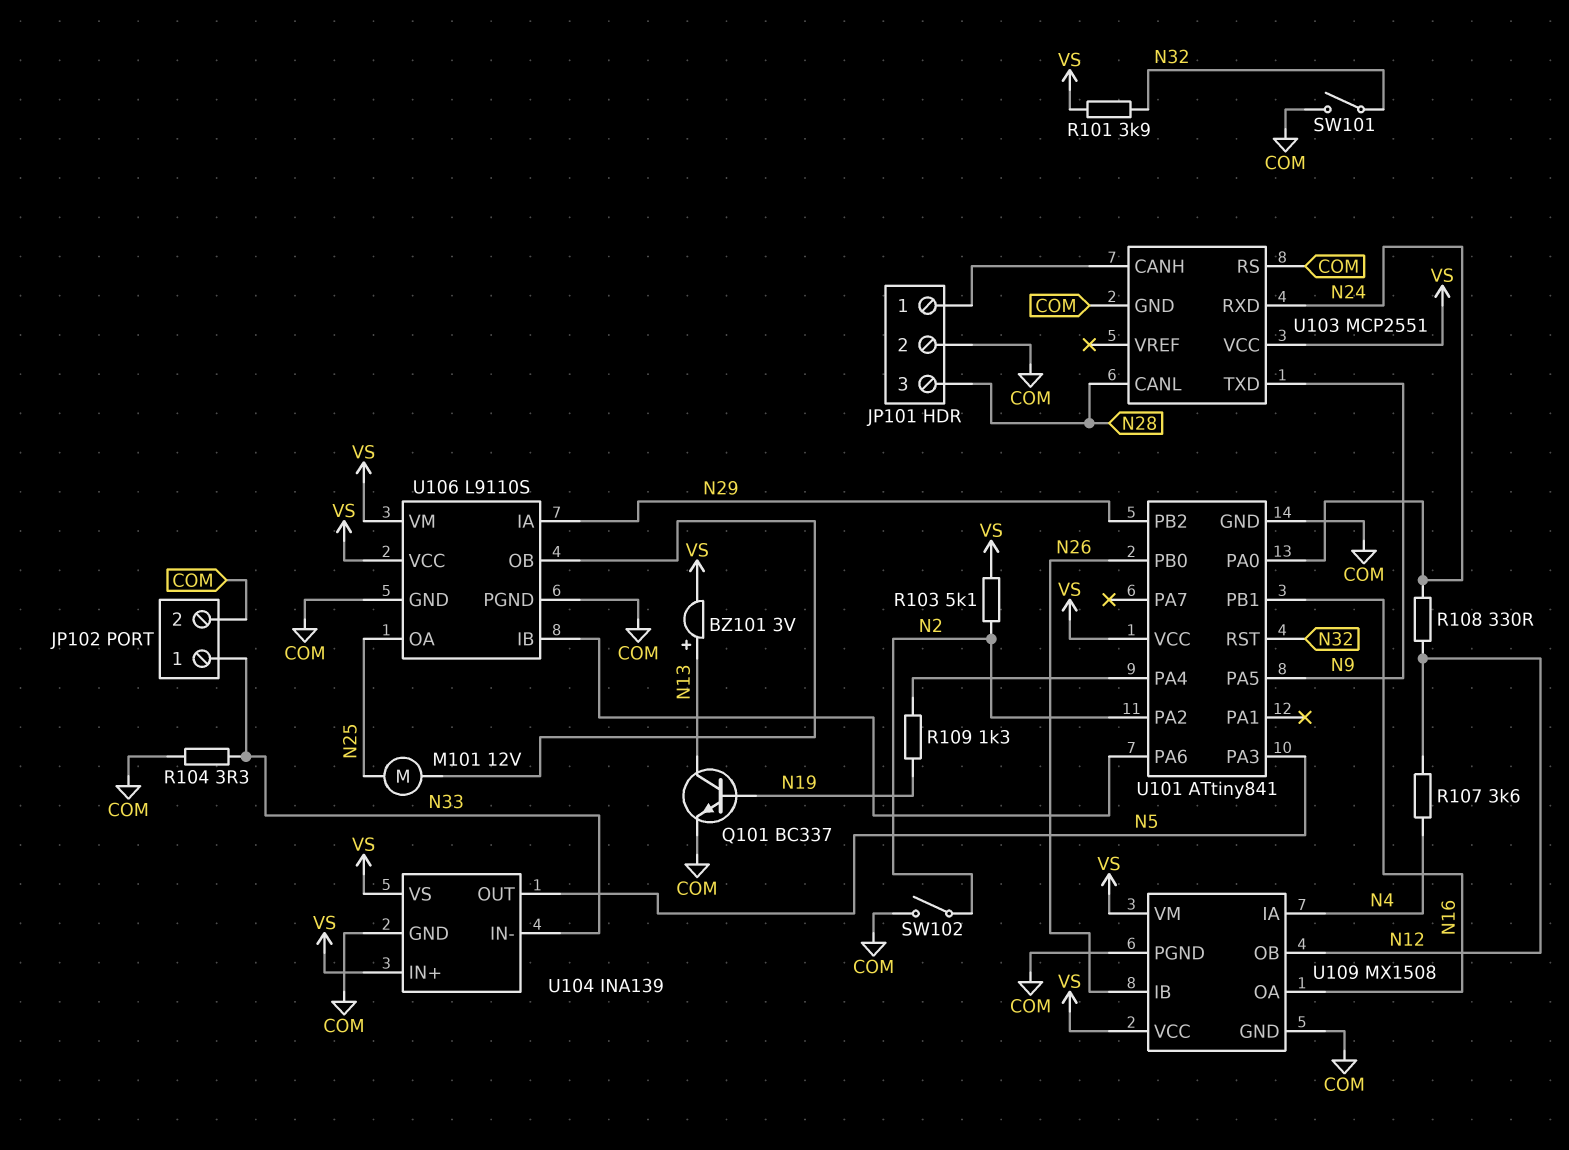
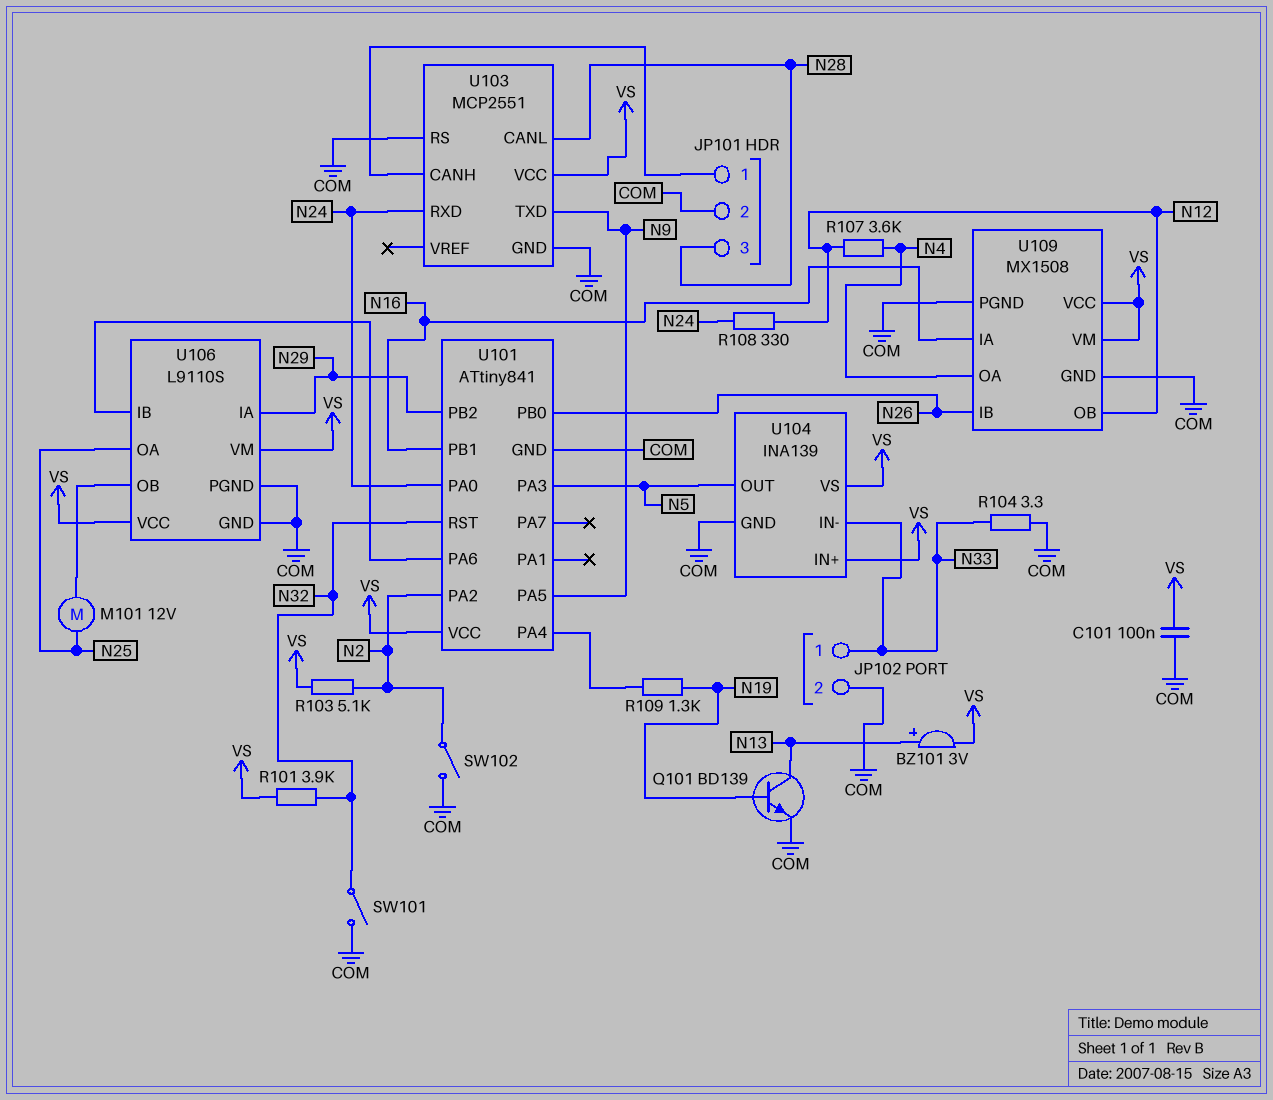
C101: none -> 100nF (COM, VS)
Q101: NPN BC337 (B N19, C N13, E COM) -> NPN BD139 (B N19, C N13, E COM)
U109 pin IA: N4 -> N16
U109 pin OA: N16 -> N4

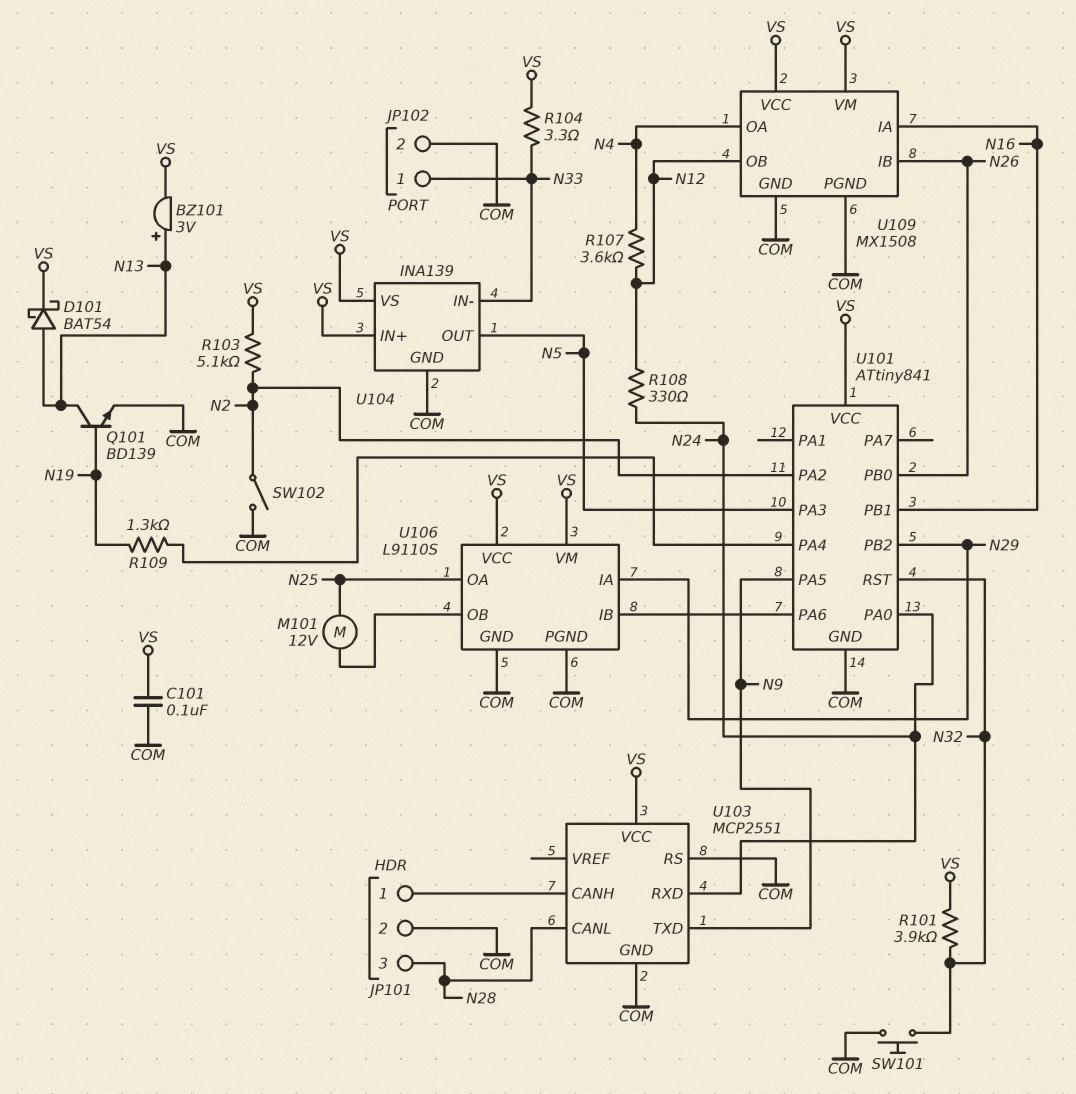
D101: none -> schottky BAT54 (A N13, K VS)
R104: 3.3 (COM, N33) -> 3.3 (N33, VS)
SW101: switch (COM, N32) -> button (COM, N32)

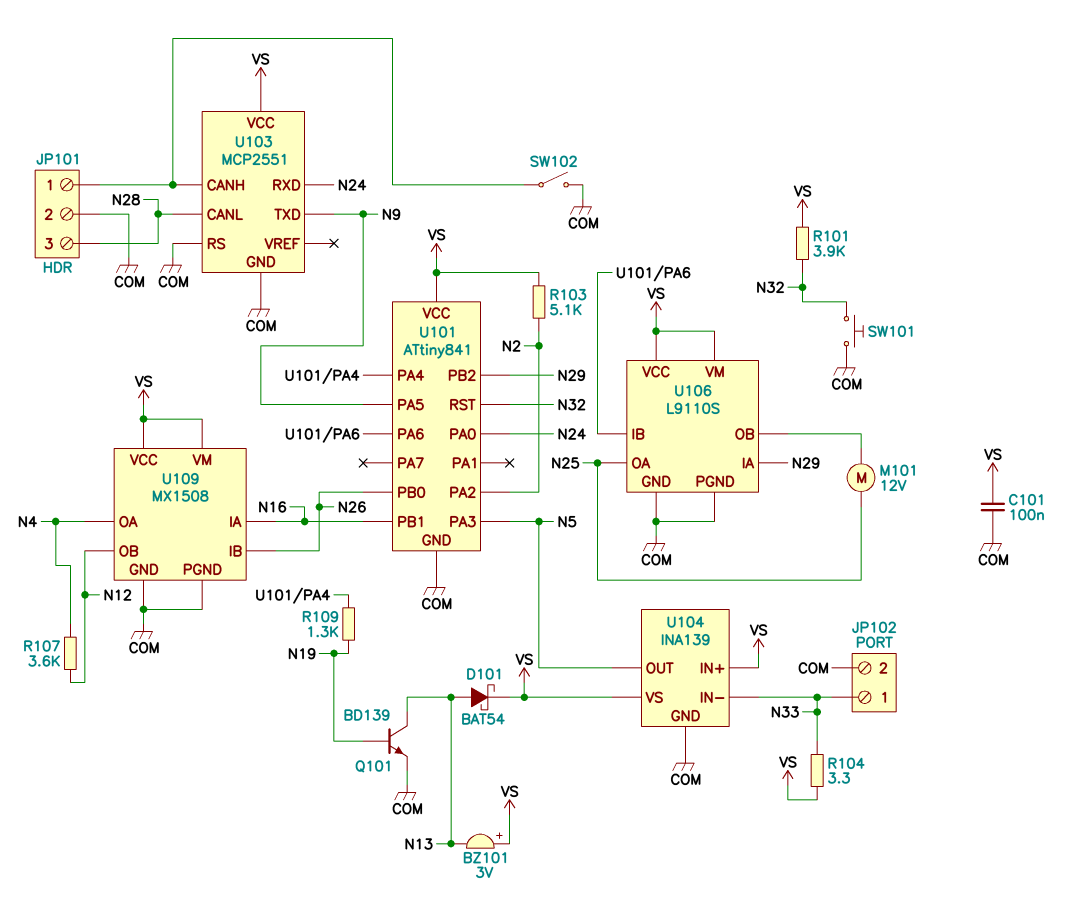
BZ101: buzzer 3V (plus N13, minus VS) -> buzzer 3V (plus VS, minus N13)
R108: 330 (N12, N24) -> none
SW102: switch (COM, N2) -> switch (COM, JP101/1)

